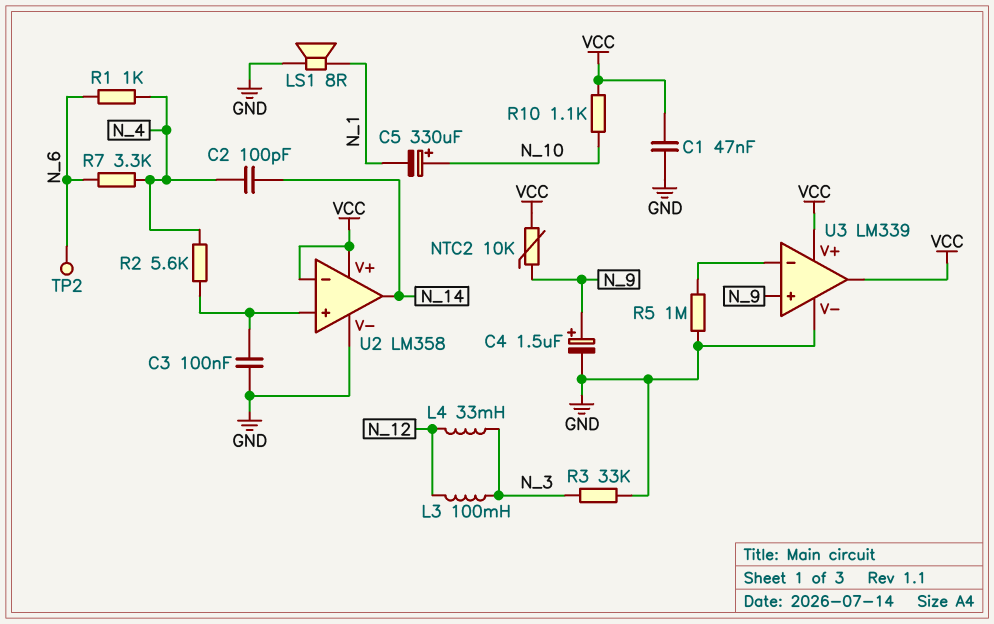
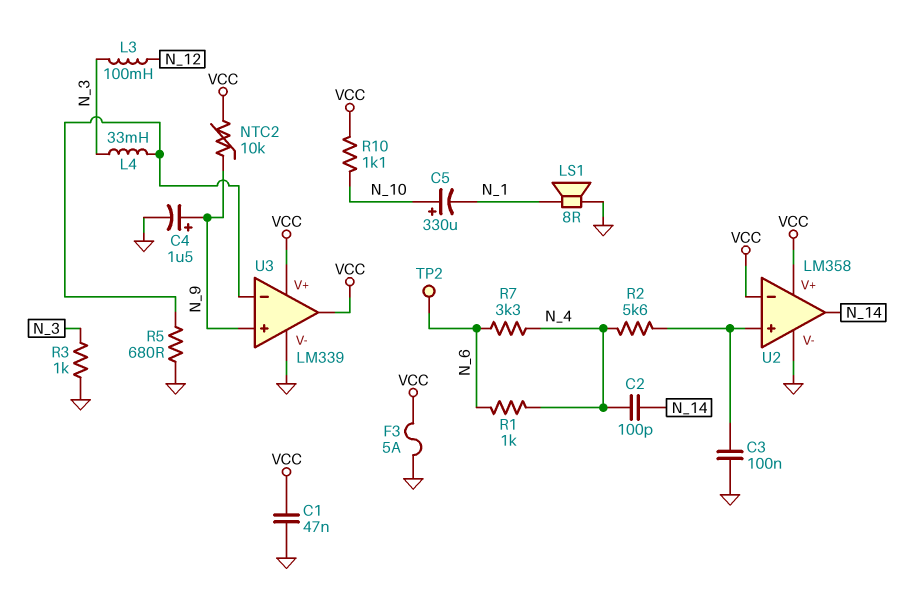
F3: none -> 5A (GND, VCC)
L4: 33mH (N_3, N_12) -> 33mH (N_3, U3/in-)
R3: 33k (GND, N_3) -> 1k (GND, N_3)
R5: 1M (GND, U3/in-) -> 680 (GND, U3/in-)

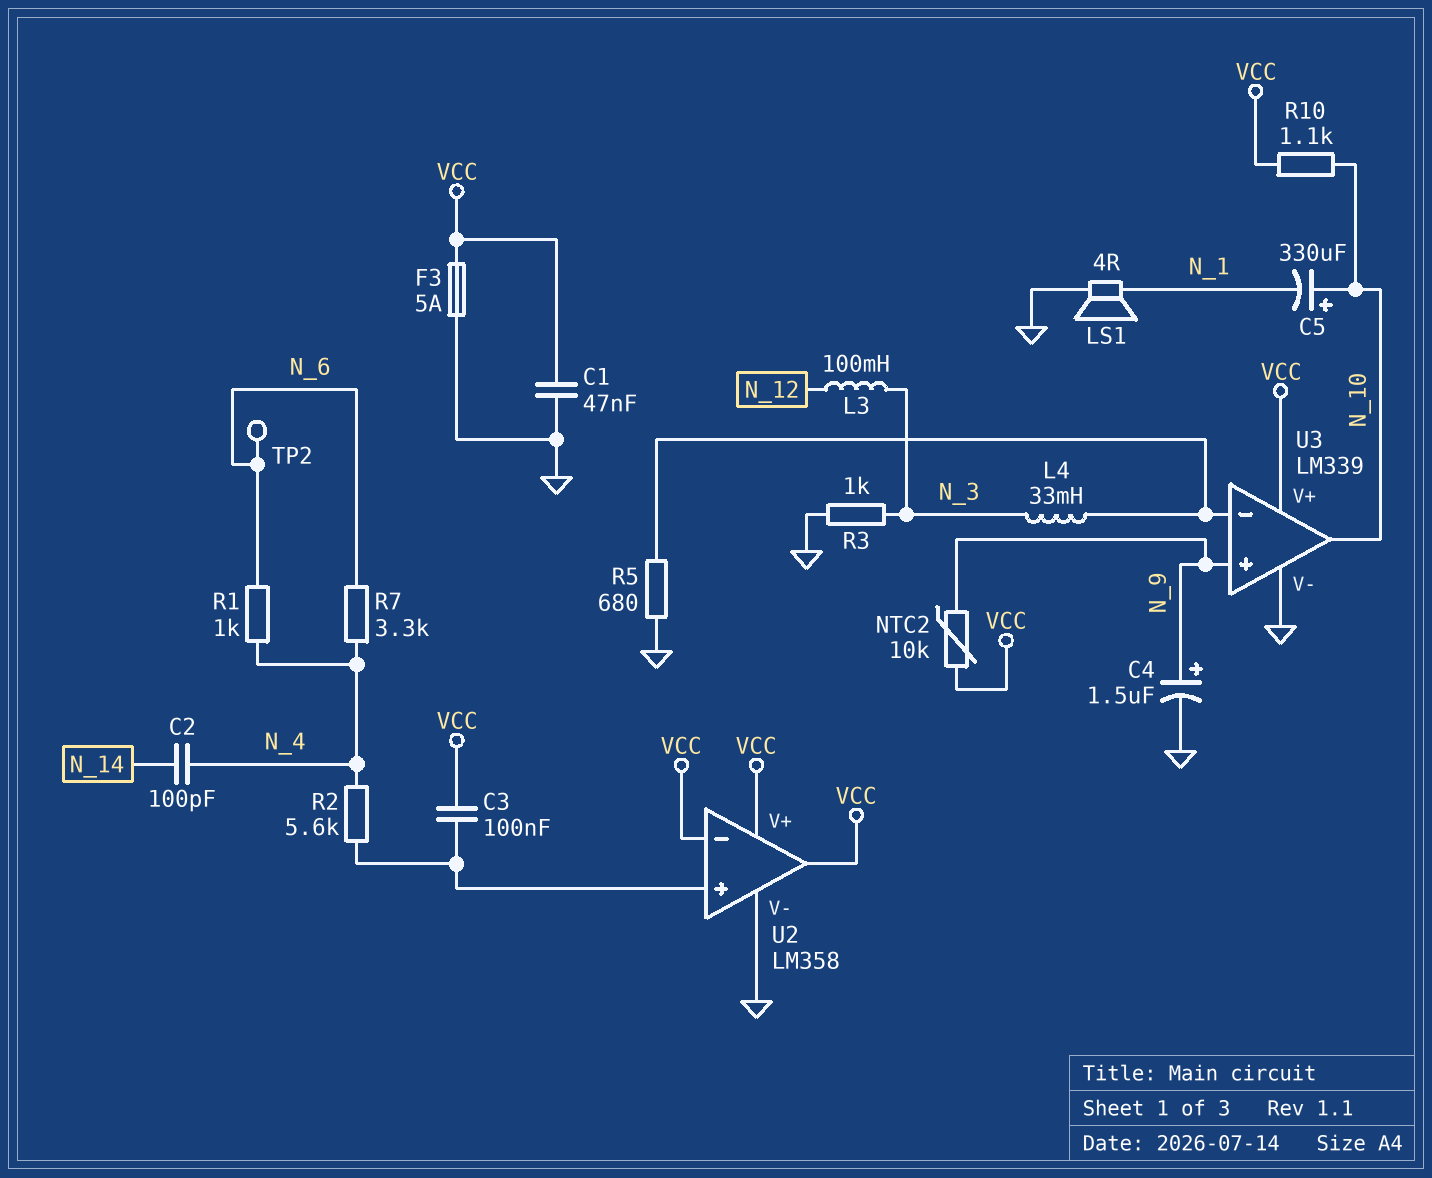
C3: 100nF (GND, U2/in+) -> 100nF (U2/in+, VCC)
LS1: speaker 8R (GND, N_1) -> speaker 4R (GND, N_1)
U2 pin out: N_14 -> VCC
U3 pin out: VCC -> N_10

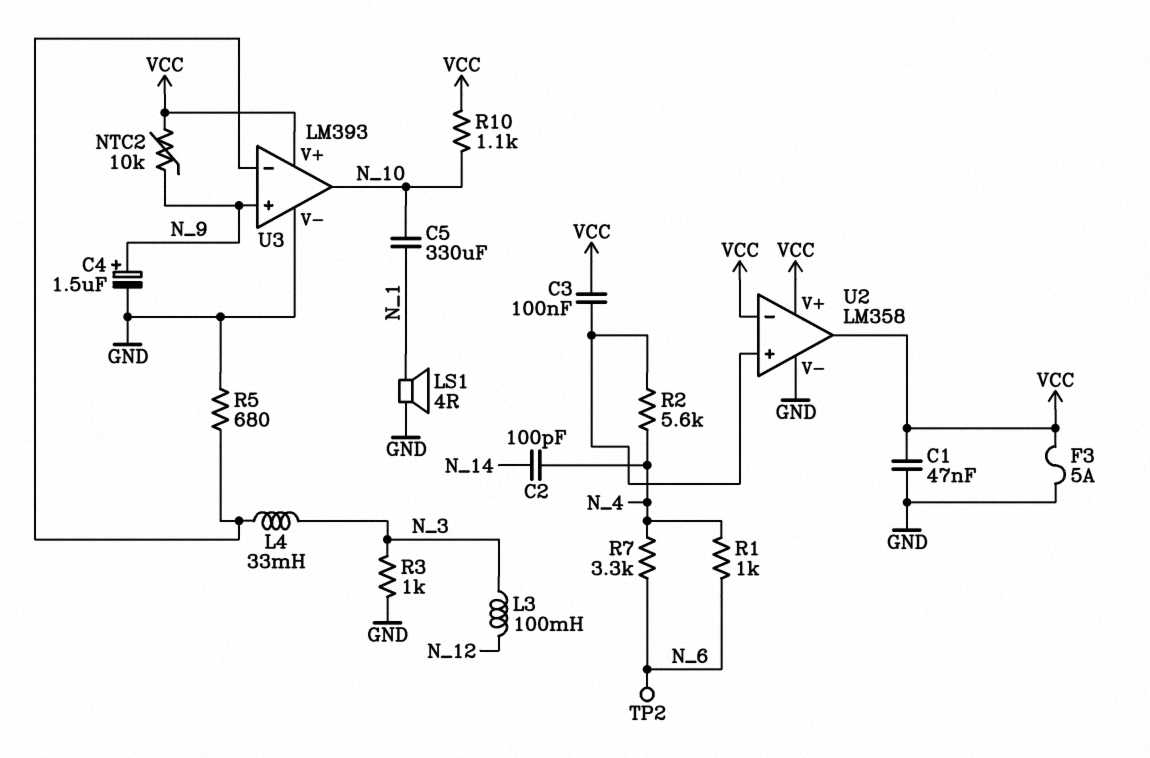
C5: 330uF (plus N_10, minus N_1) -> 330uF (N_1, N_10)
U3: LM339 -> LM393

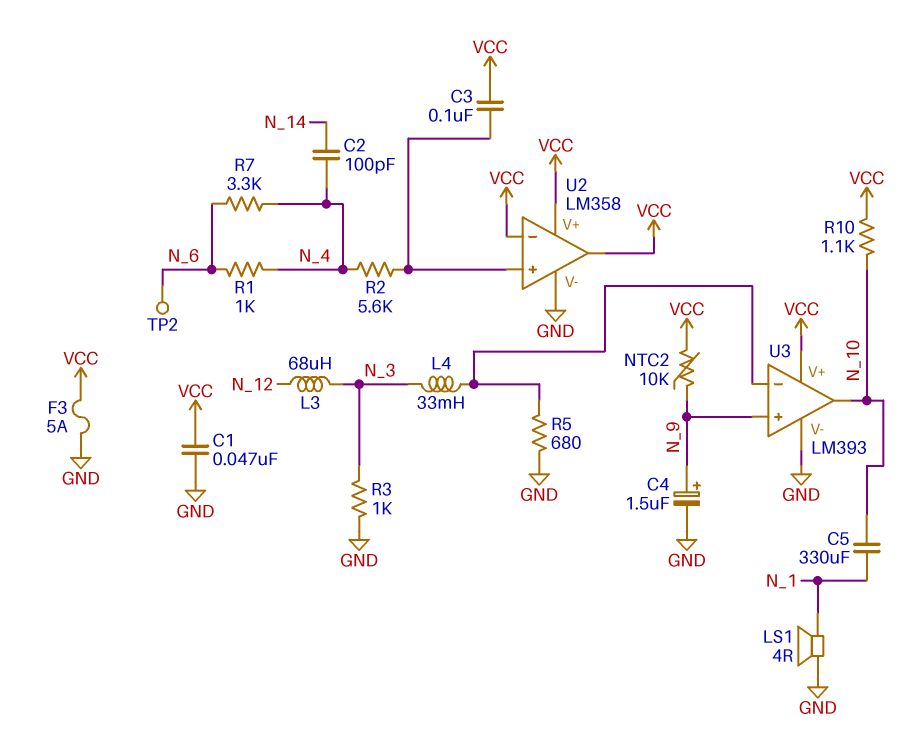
L3: 100mH (N_3, N_12) -> 68uH (N_3, N_12)

